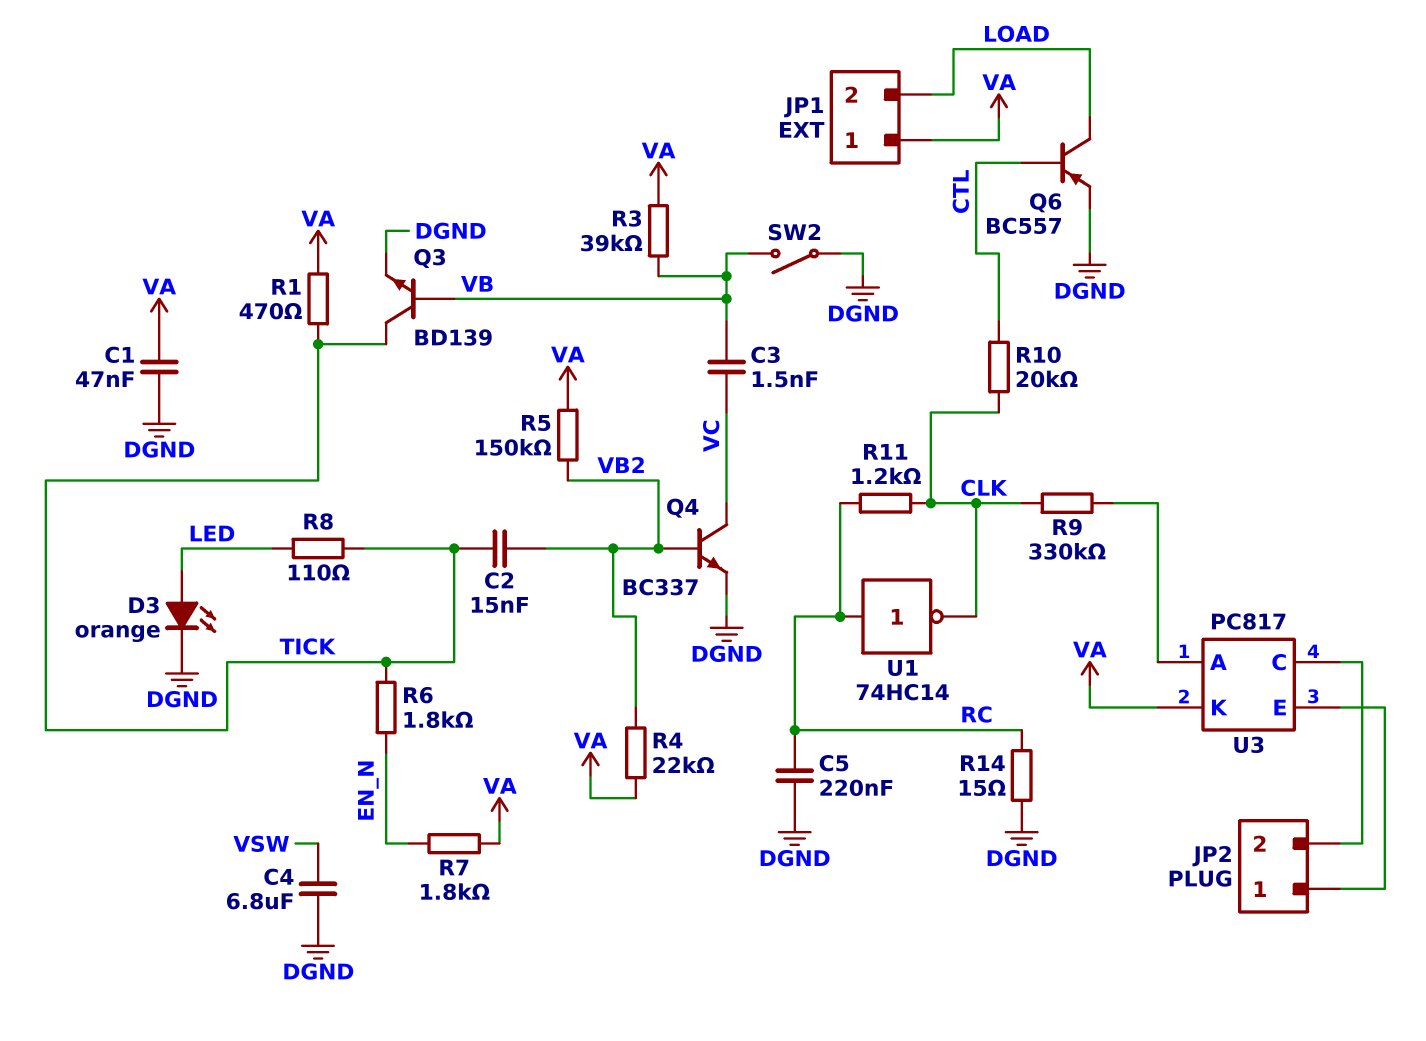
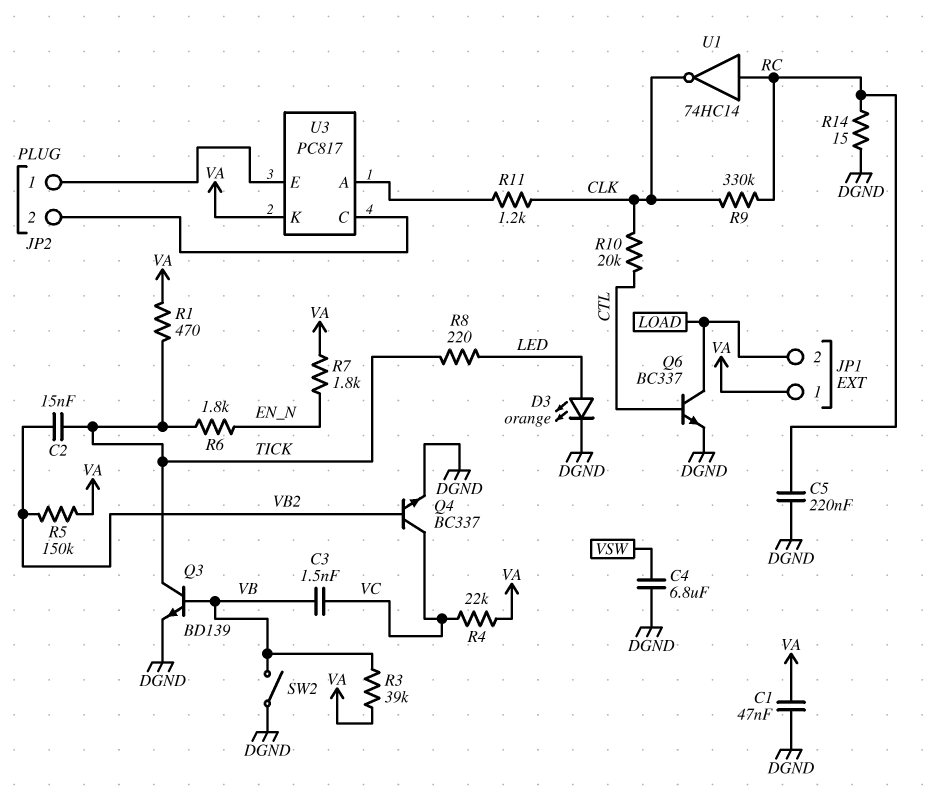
Q6: PNP BC557 (B CTL, C LOAD, E DGND) -> NPN BC337 (B CTL, C LOAD, E DGND)
R4: 22k (VA, VB2) -> 22k (VA, VC)
R8: 110 (LED, TICK) -> 220 (LED, TICK)
R9: 330k (CLK, U3/A) -> 330k (CLK, RC)
R11: 1.2k (CLK, RC) -> 1.2k (CLK, U3/A)

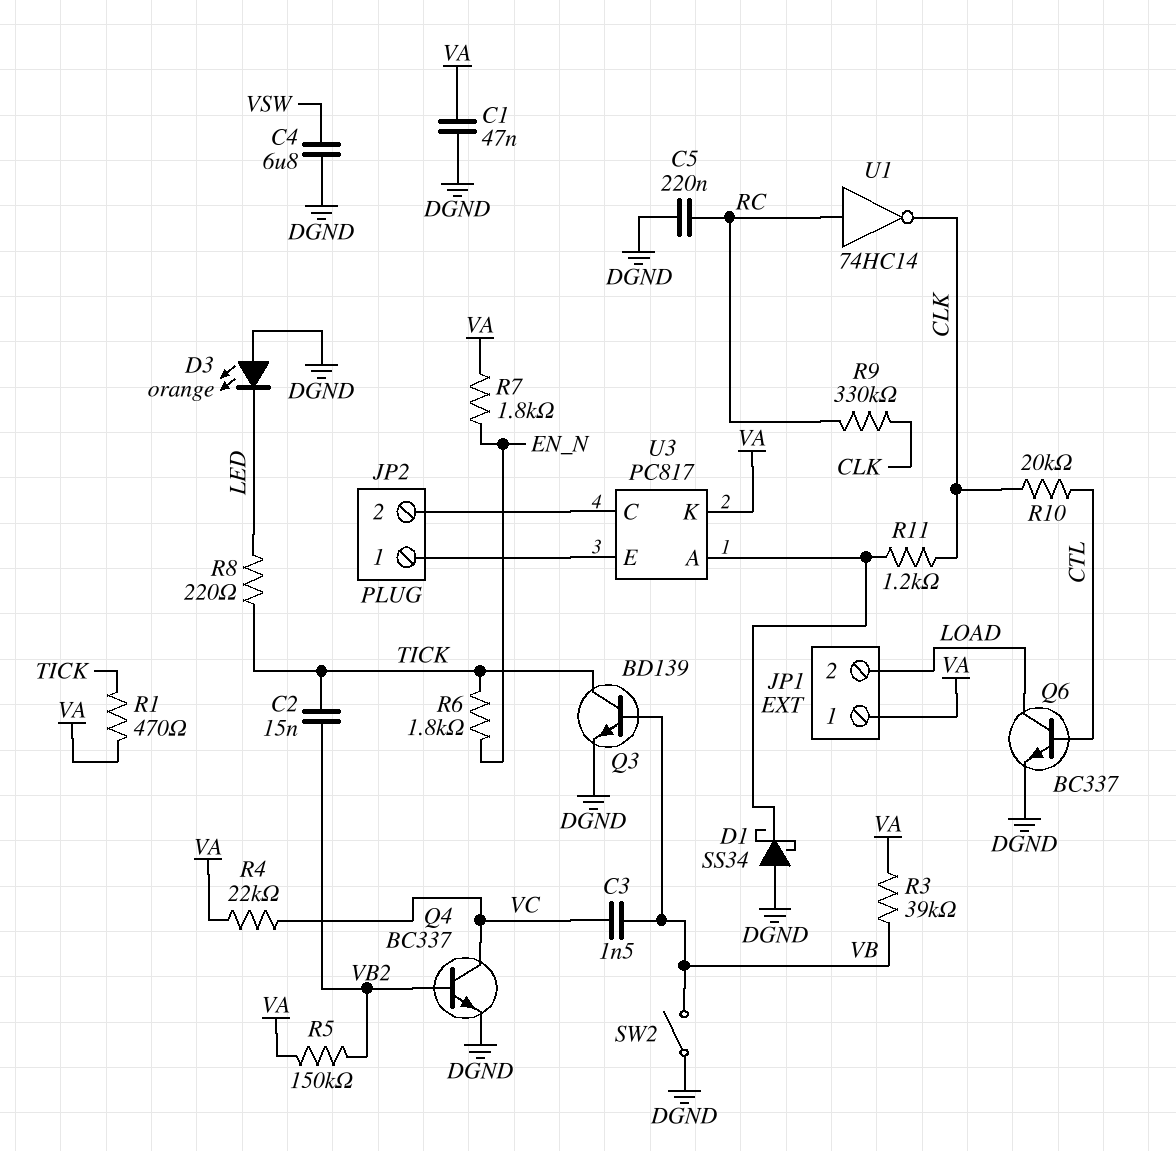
D1: none -> schottky SS34 (A DGND, K U3/A)
D3: LED orange (A LED, K DGND) -> LED orange (A DGND, K LED)
R14: 15 (DGND, RC) -> none

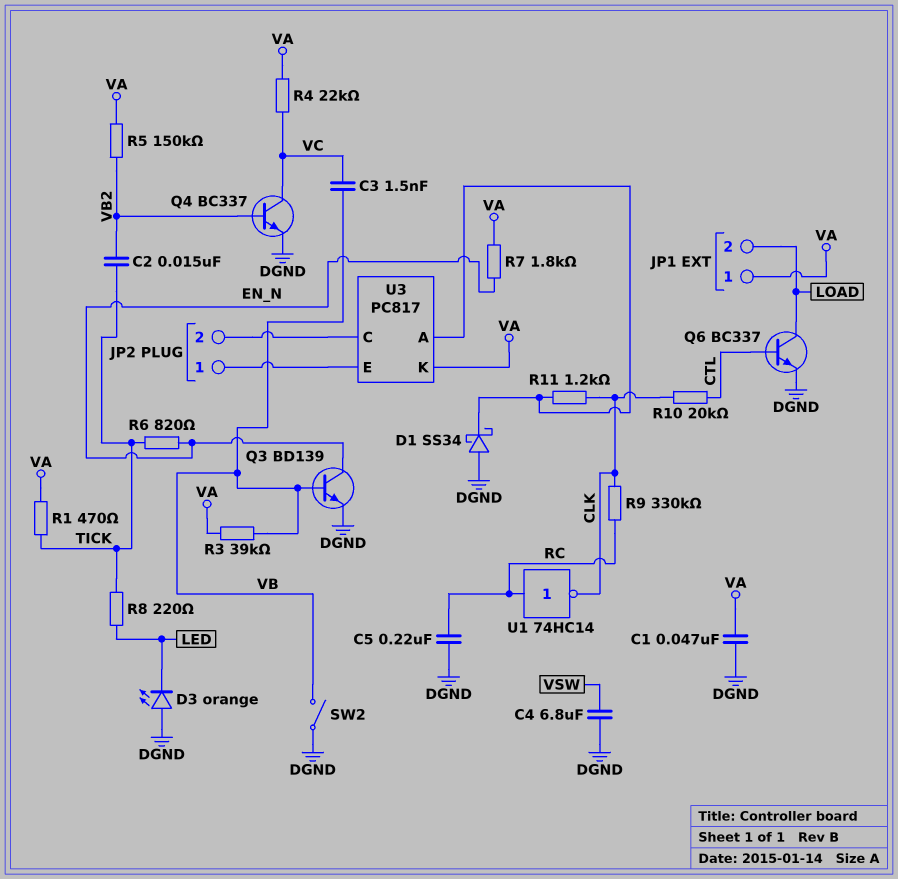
Q3: NPN BD139 (B VB, C TICK, E DGND) -> NPN BD139 (B VB, C EN_N, E DGND)
R6: 1.8k (EN_N, TICK) -> 820 (EN_N, TICK)

